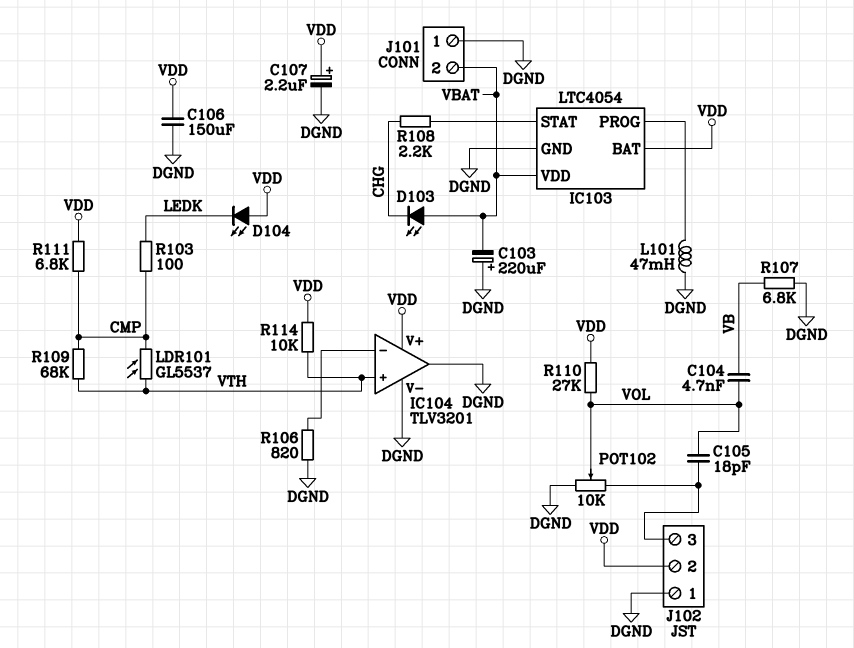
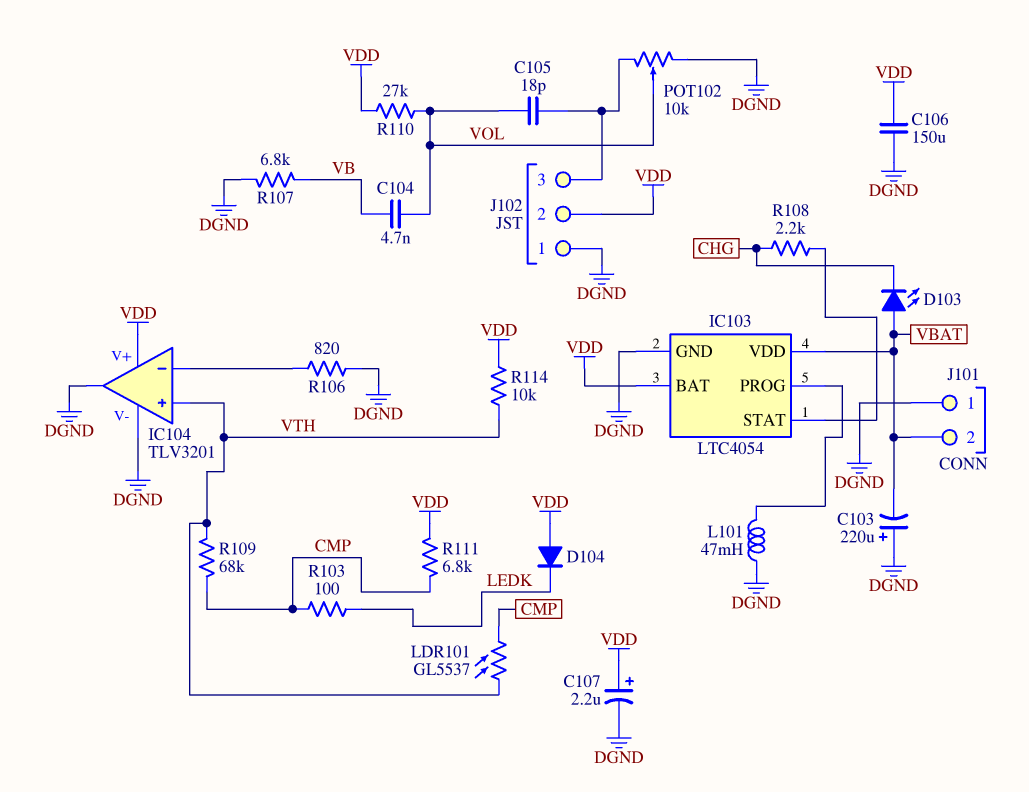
D104: LED (A VDD, K LEDK) -> diode (A VDD, K LEDK)

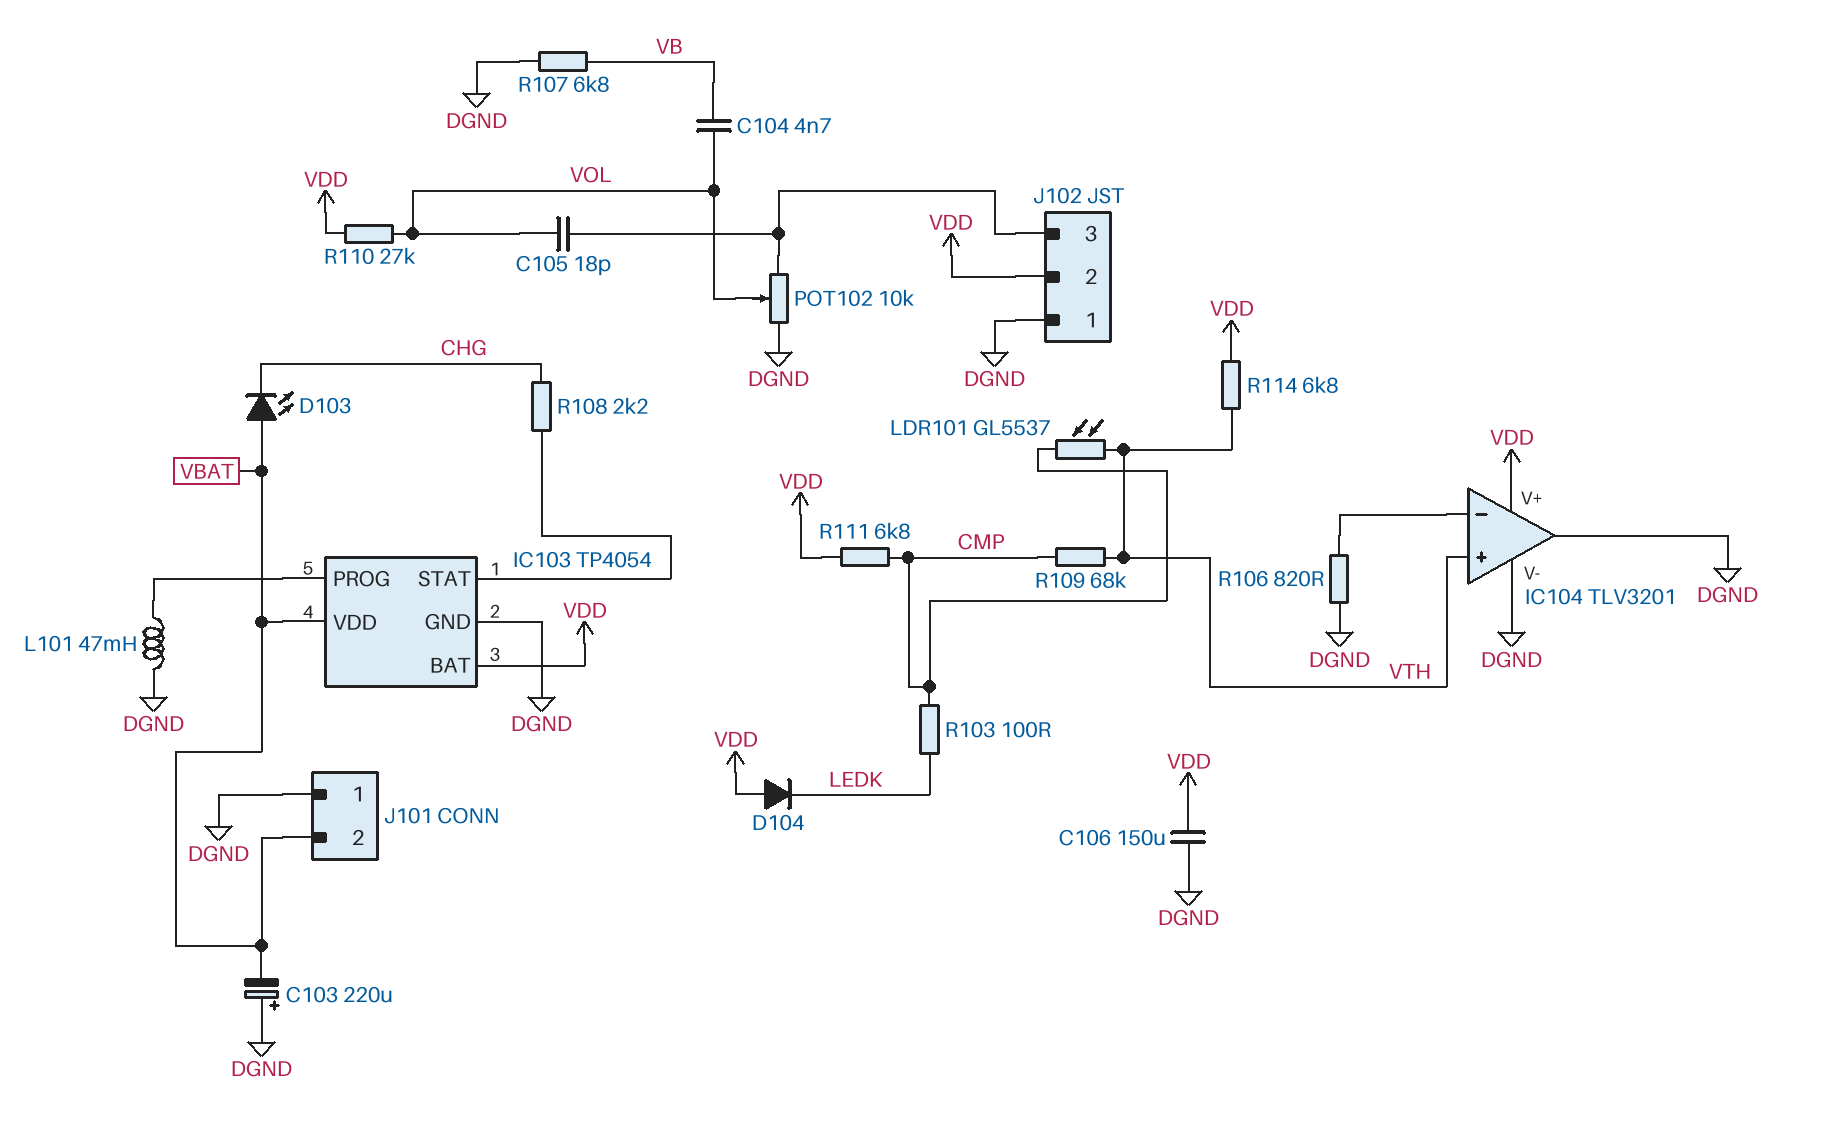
C107: 2.2uF (plus VDD, minus DGND) -> none
IC103: LTC4054 -> TP4054
R114: 10k (VDD, VTH) -> 6.8k (VDD, VTH)

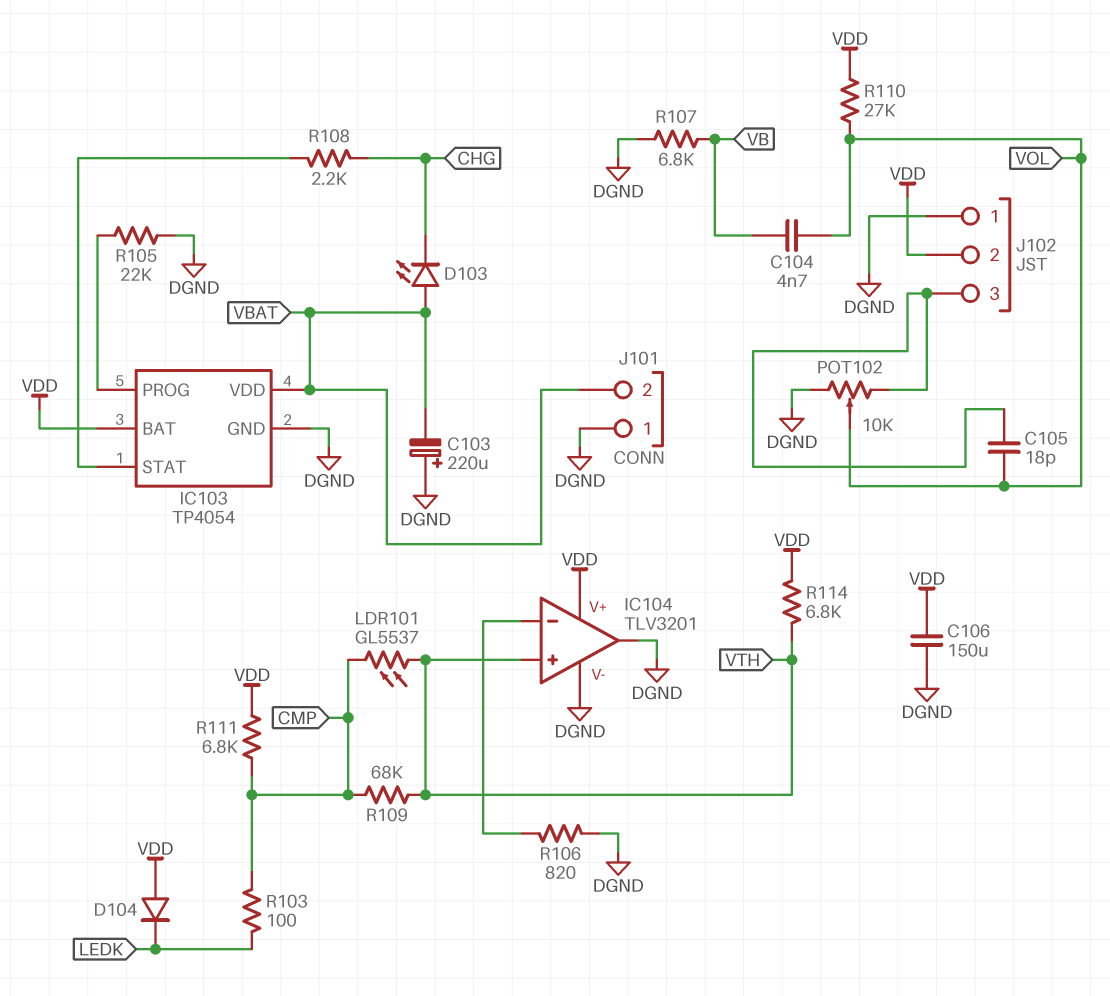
L101: 47mH (DGND, IC103/PROG) -> none
R105: none -> 22k (DGND, IC103/PROG)

